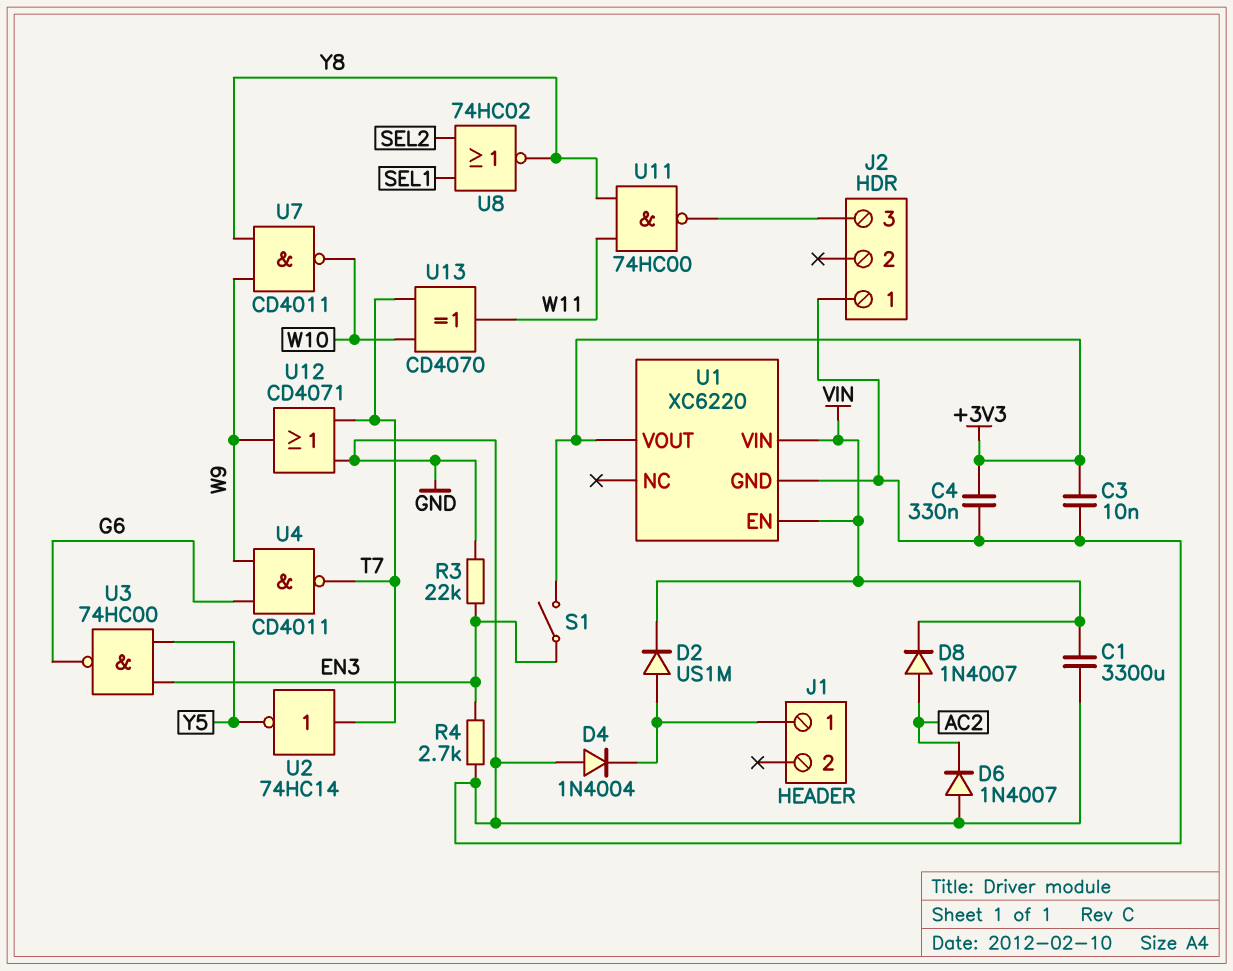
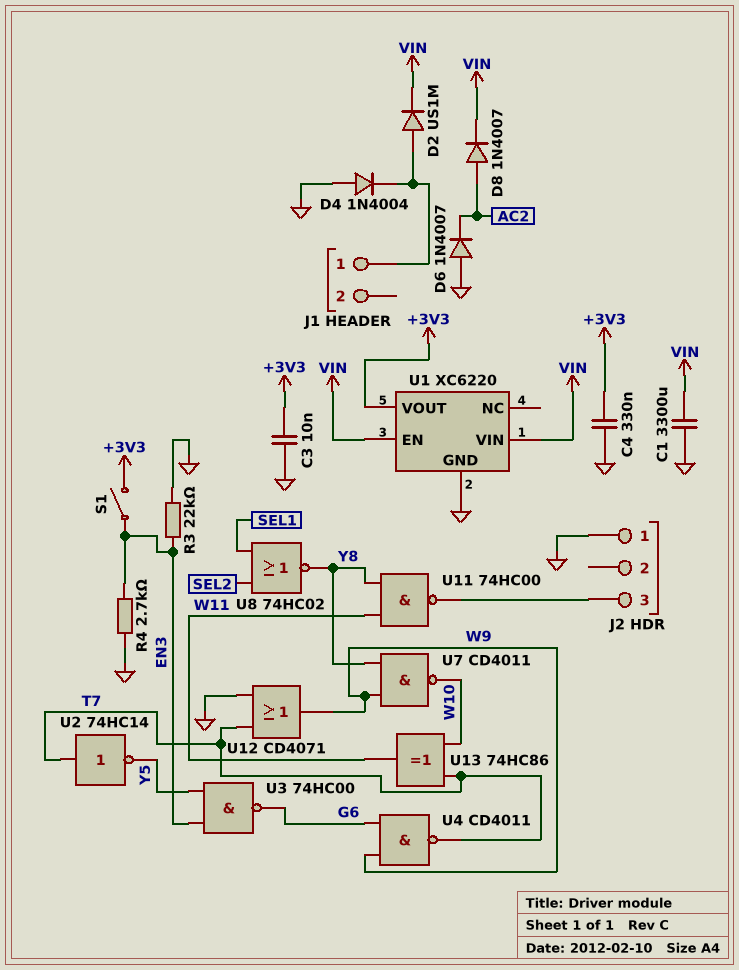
U13: XOR CD4070 (in T7, in W10, out W11) -> XOR 74HC86 (in T7, in W10, out W11)

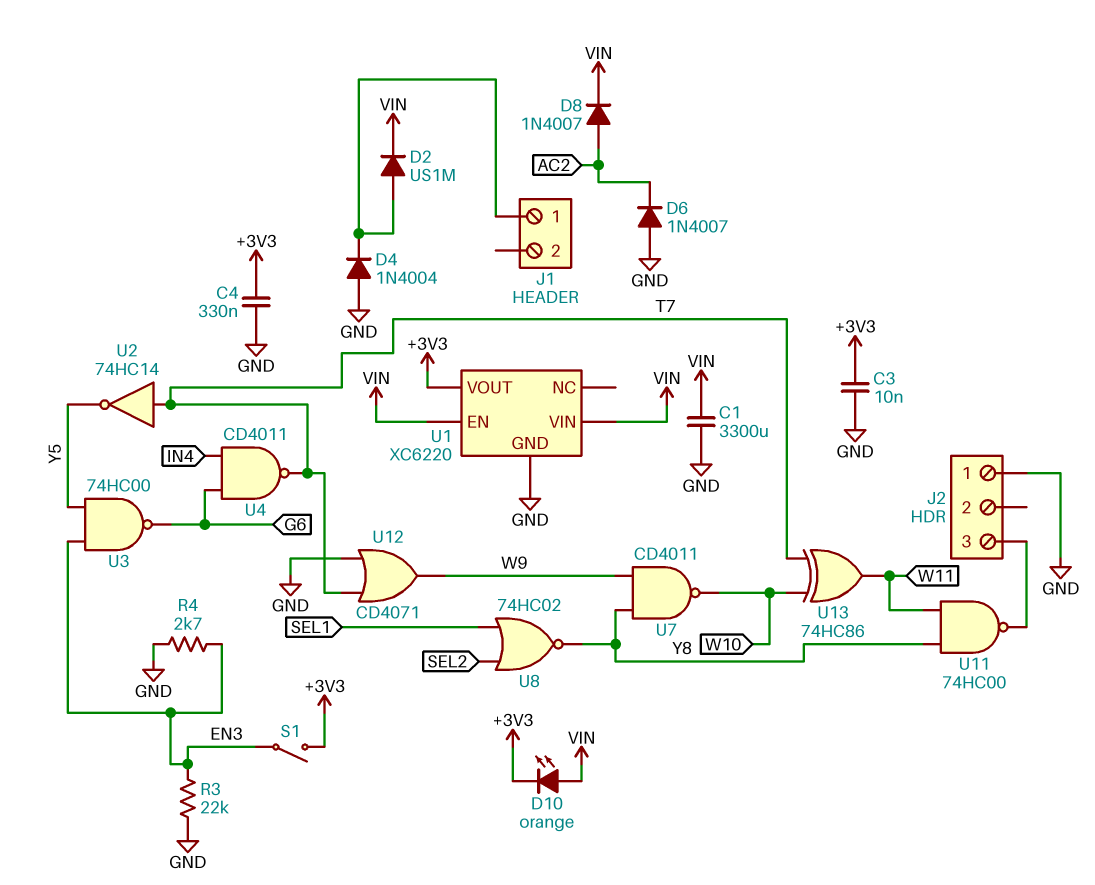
D10: none -> LED orange (A VIN, K +3V3)
U4: NAND CD4011 (in G6, in W9, out T7) -> NAND CD4011 (in G6, in IN4, out T7)

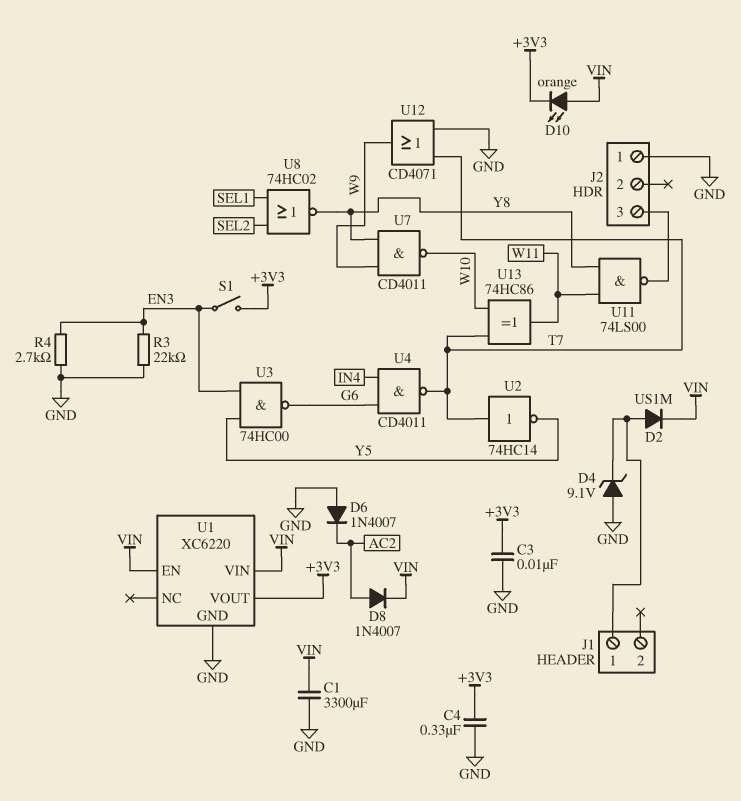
D4: diode 1N4004 (A GND, K J1/1) -> zener 9.1V (A GND, K J1/1)
U11: NAND 74HC00 (in W11, in Y8, out J2/3) -> NAND 74LS00 (in W11, in Y8, out J2/3)

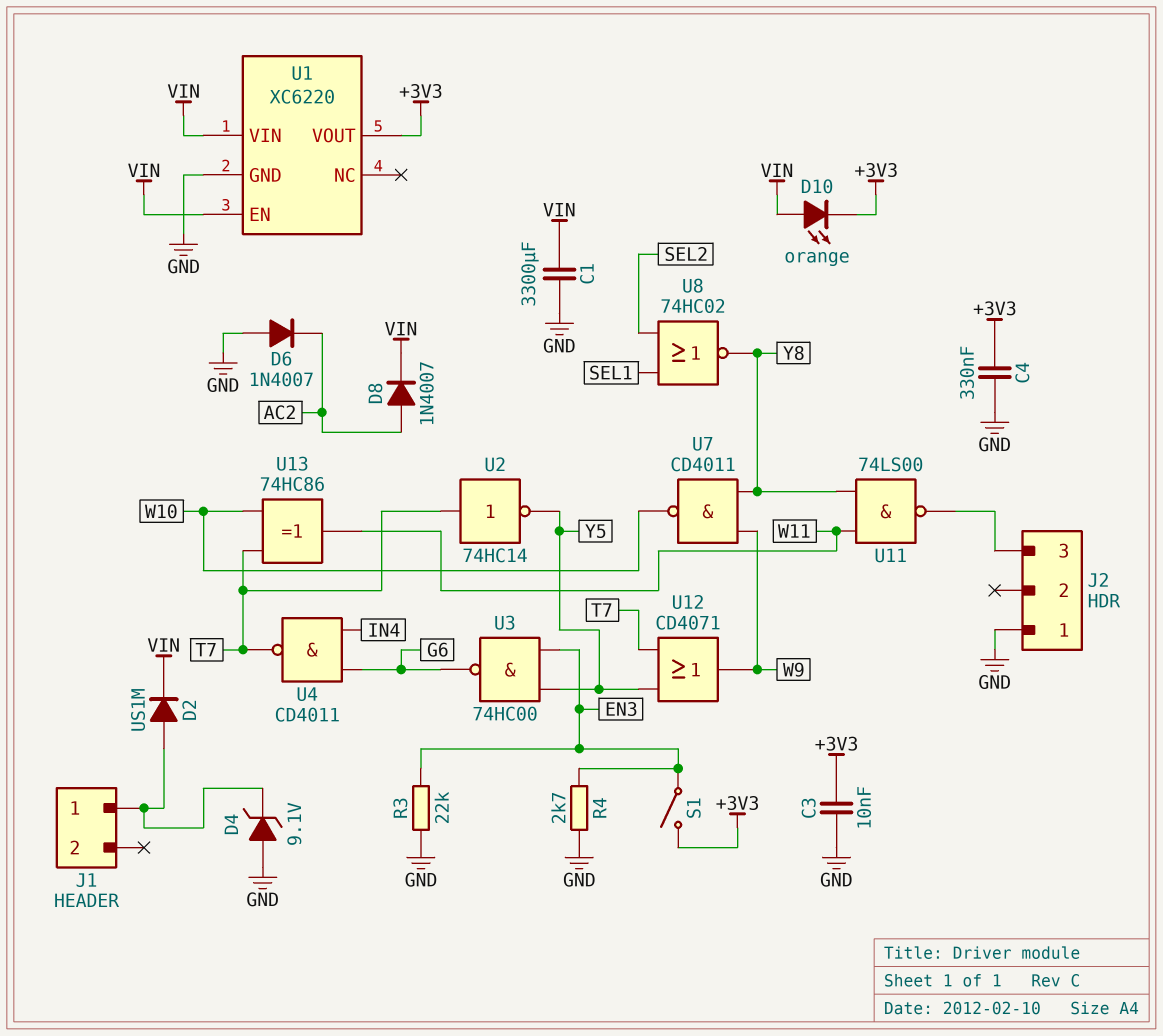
U12: OR CD4071 (in GND, in T7, out W9) -> OR CD4071 (in T7, in Y5, out W9)

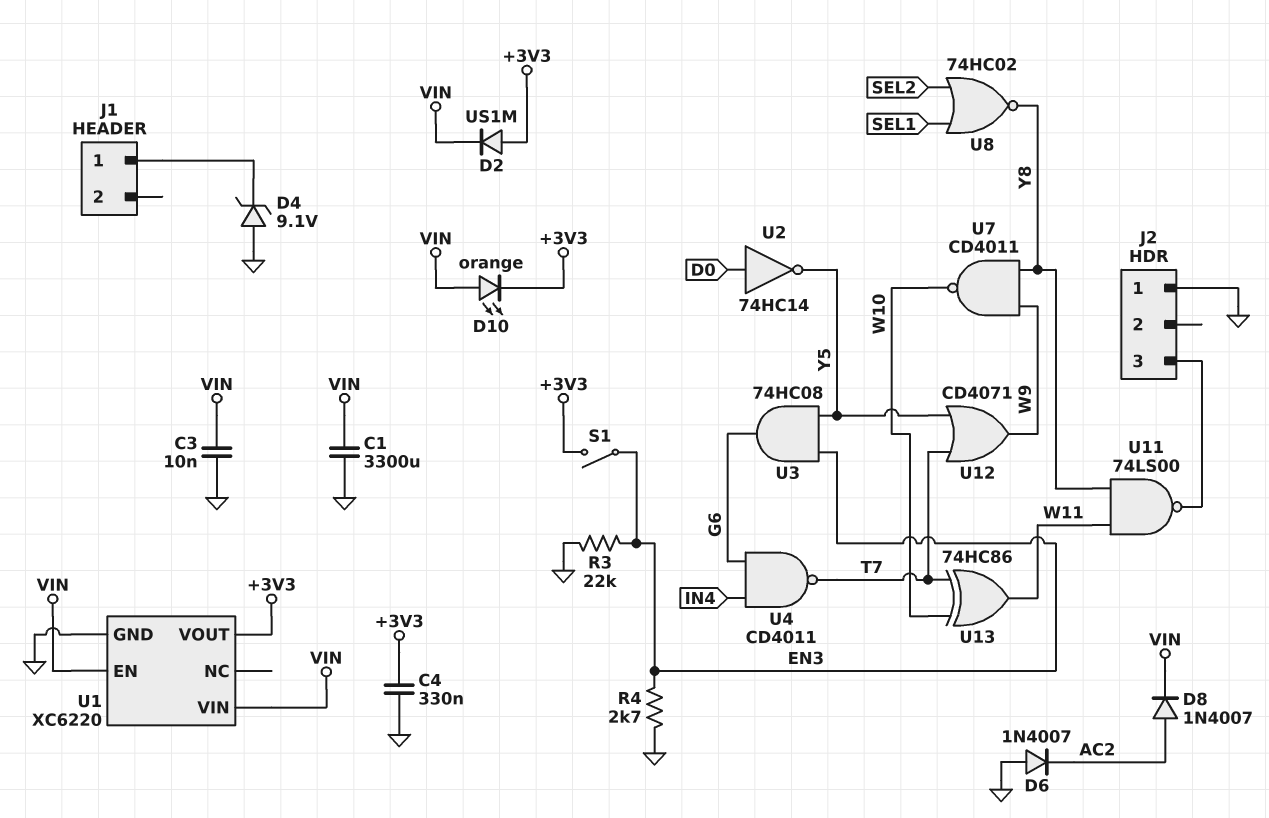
C3: 10nF (+3V3, GND) -> 10nF (GND, VIN)
D2: diode US1M (A J1/1, K VIN) -> diode US1M (A +3V3, K VIN)
U2: NOT 74HC14 (in T7, out Y5) -> NOT 74HC14 (in D0, out Y5)
U3: NAND 74HC00 (in EN3, in Y5, out G6) -> AND 74HC08 (in EN3, in Y5, out G6)

